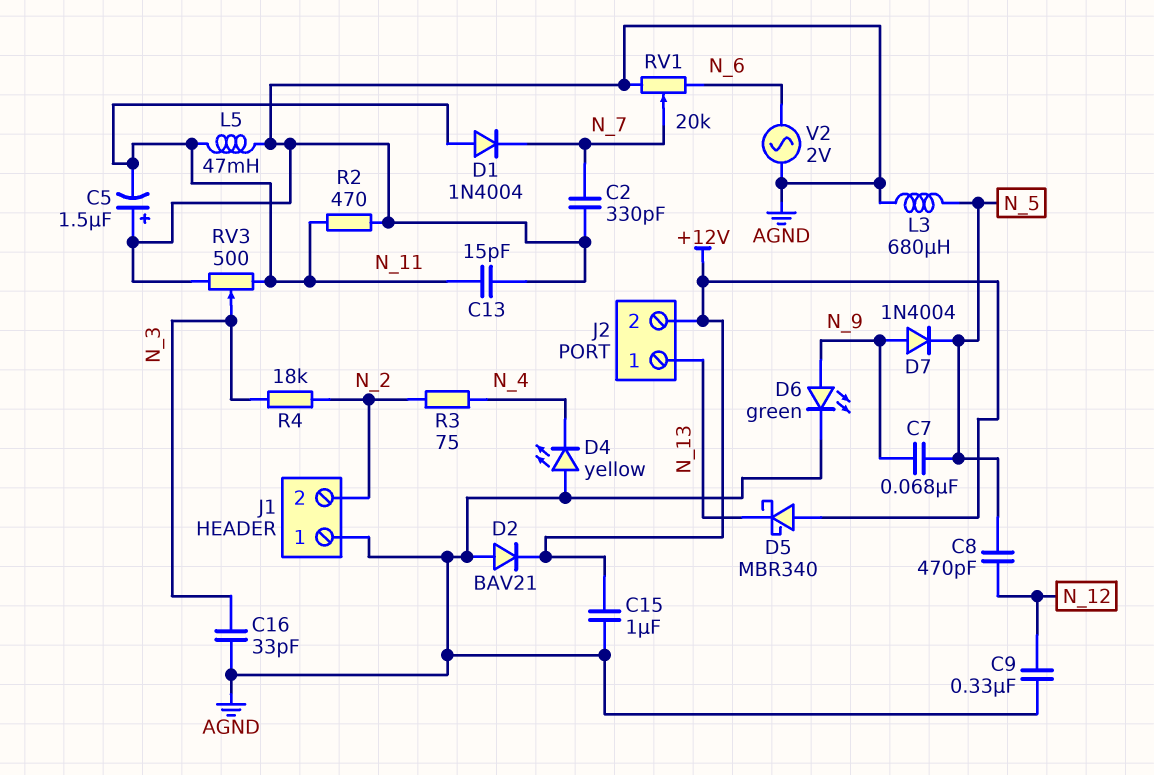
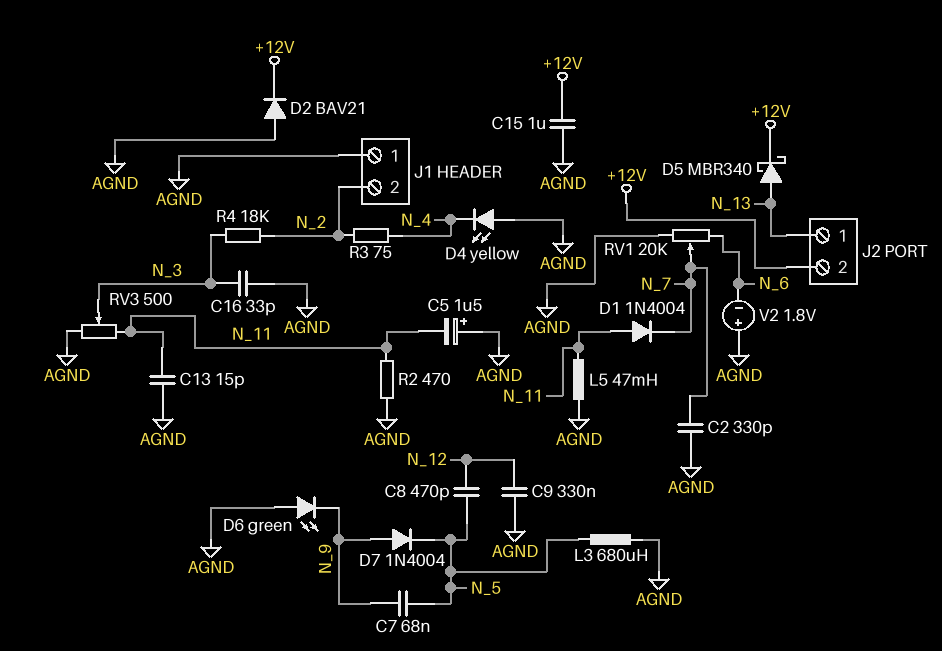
D5: schottky MBR340 (A +12V, K N_13) -> schottky MBR340 (A N_13, K +12V)
D6: LED green (A N_9, K AGND) -> LED green (A AGND, K N_9)
V2: AC 2V (AGND, N_6) -> 1.8V (plus AGND, minus N_6)

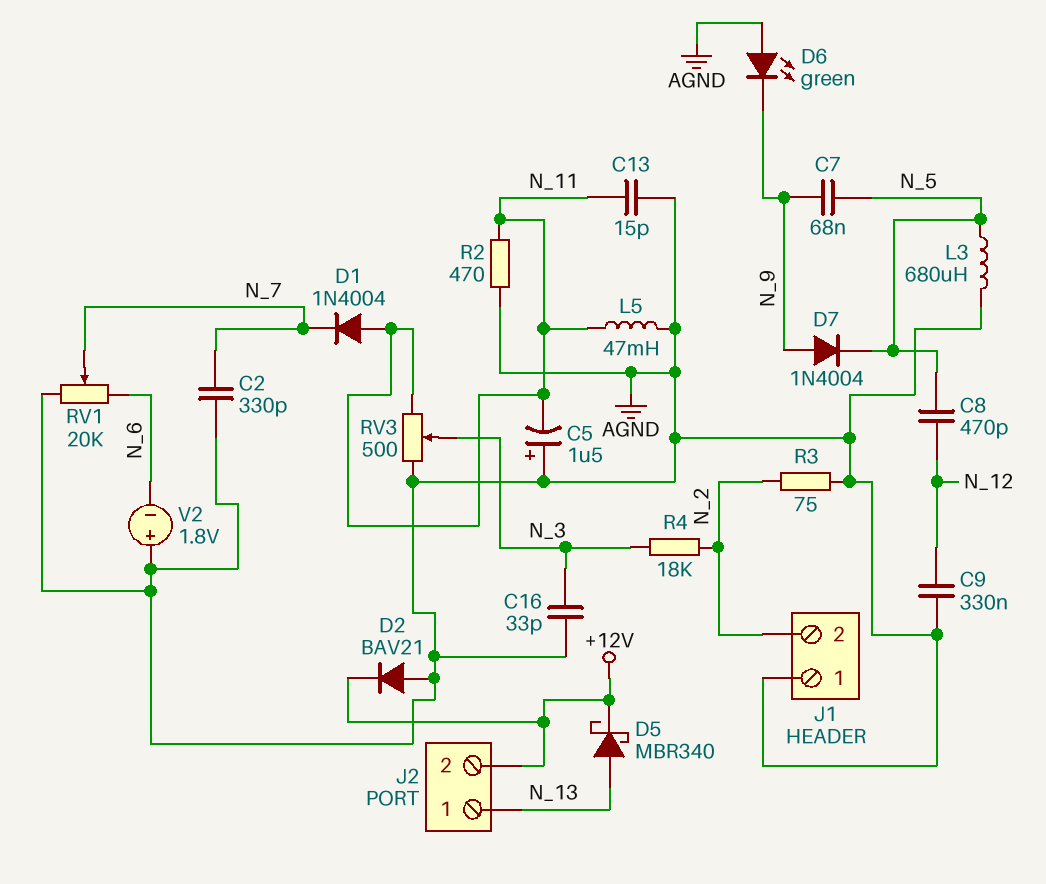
C15: 1uF (+12V, AGND) -> none
D4: LED yellow (A AGND, K N_4) -> none
R3: 75 (N_2, N_4) -> 75 (AGND, N_2)

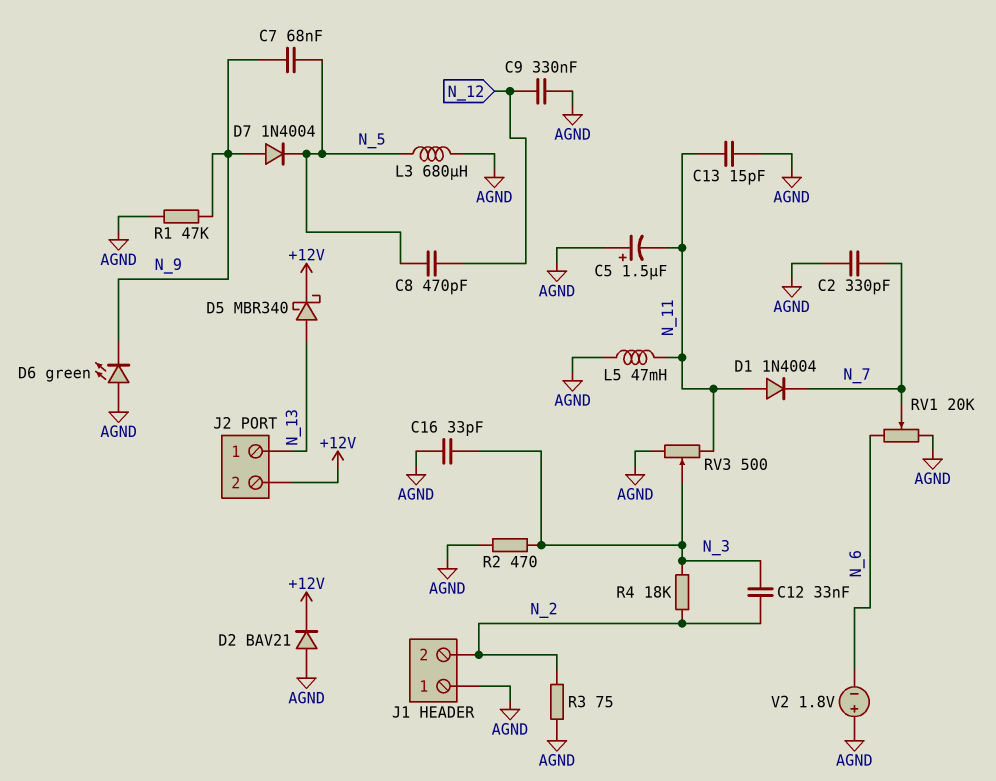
C12: none -> 33nF (N_2, N_3)
R1: none -> 47k (AGND, N_9)
R2: 470 (AGND, N_11) -> 470 (AGND, N_3)

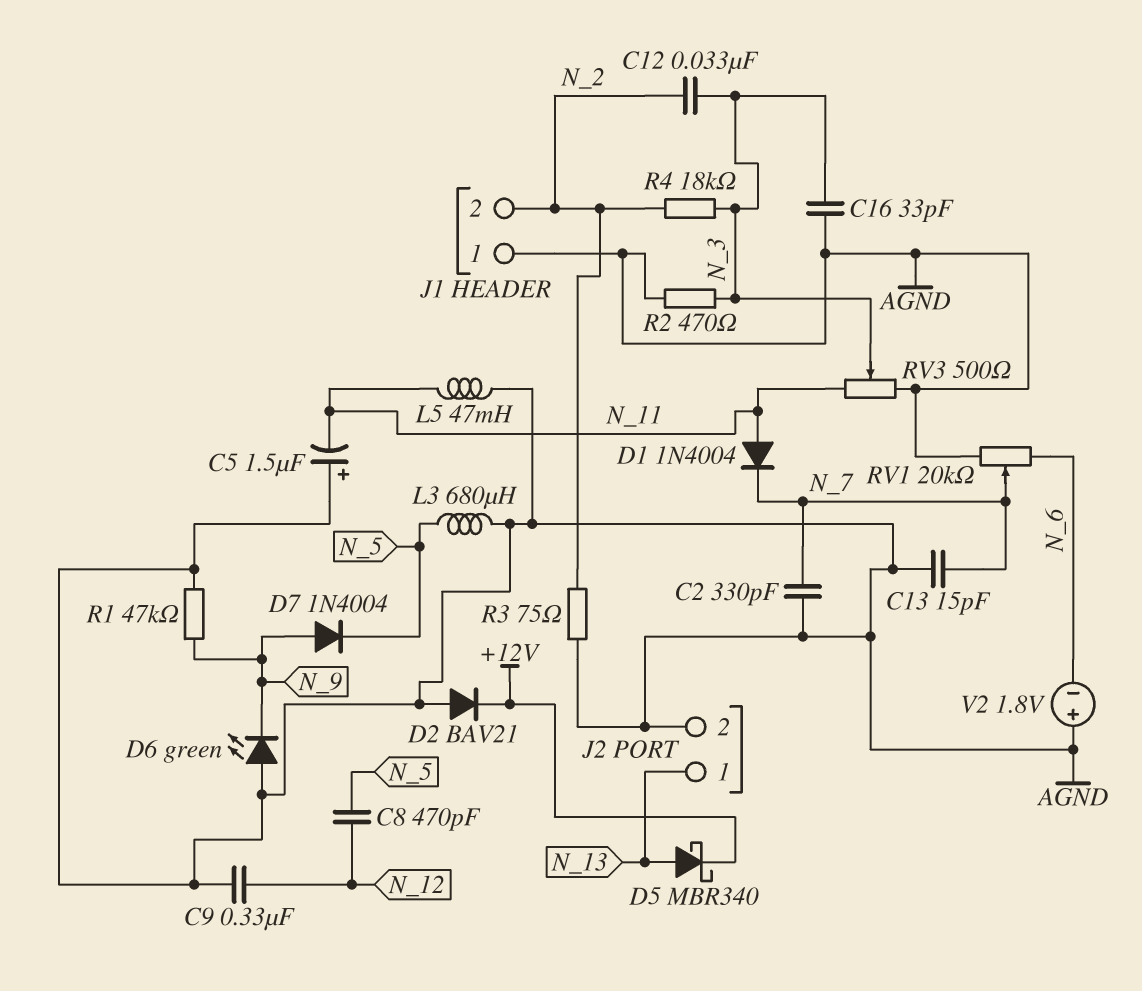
C7: 68nF (N_5, N_9) -> none
C13: 15pF (AGND, N_11) -> 15pF (AGND, N_7)
J2 pin 2: +12V -> AGND

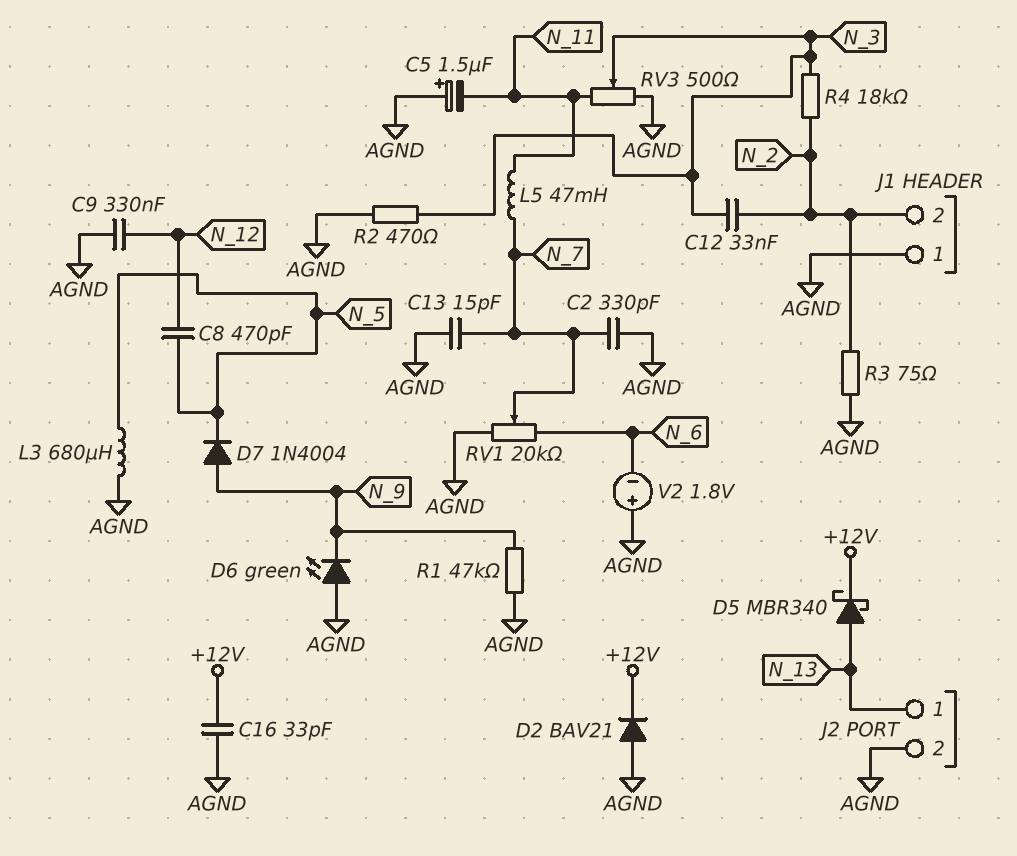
C16: 33pF (AGND, N_3) -> 33pF (+12V, AGND)
D1: diode 1N4004 (A N_11, K N_7) -> none
L5: 47mH (AGND, N_11) -> 47mH (N_7, N_11)

